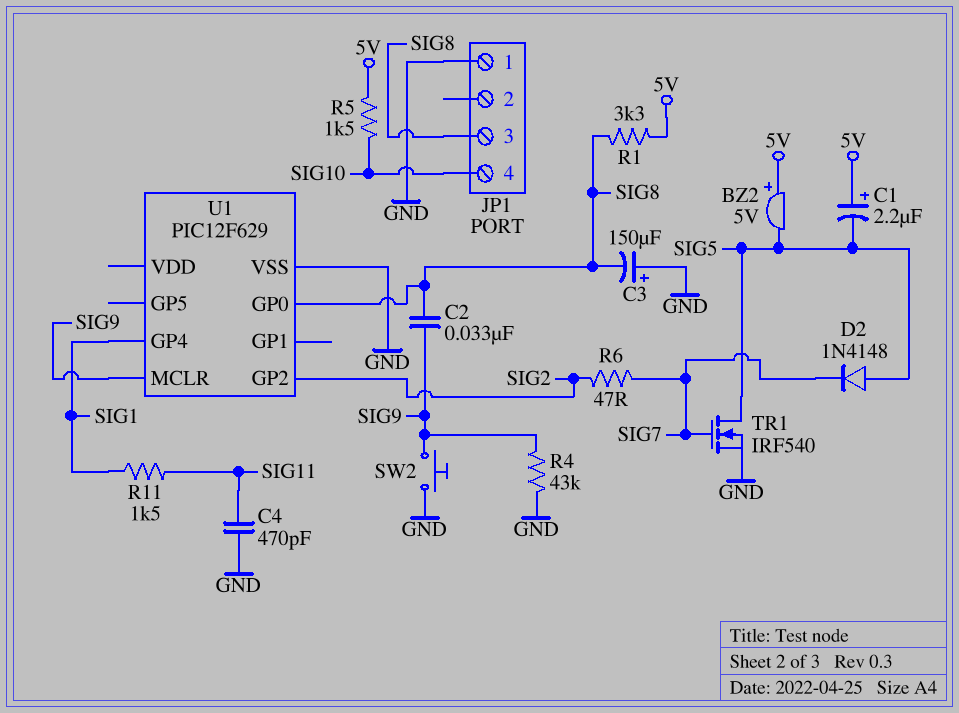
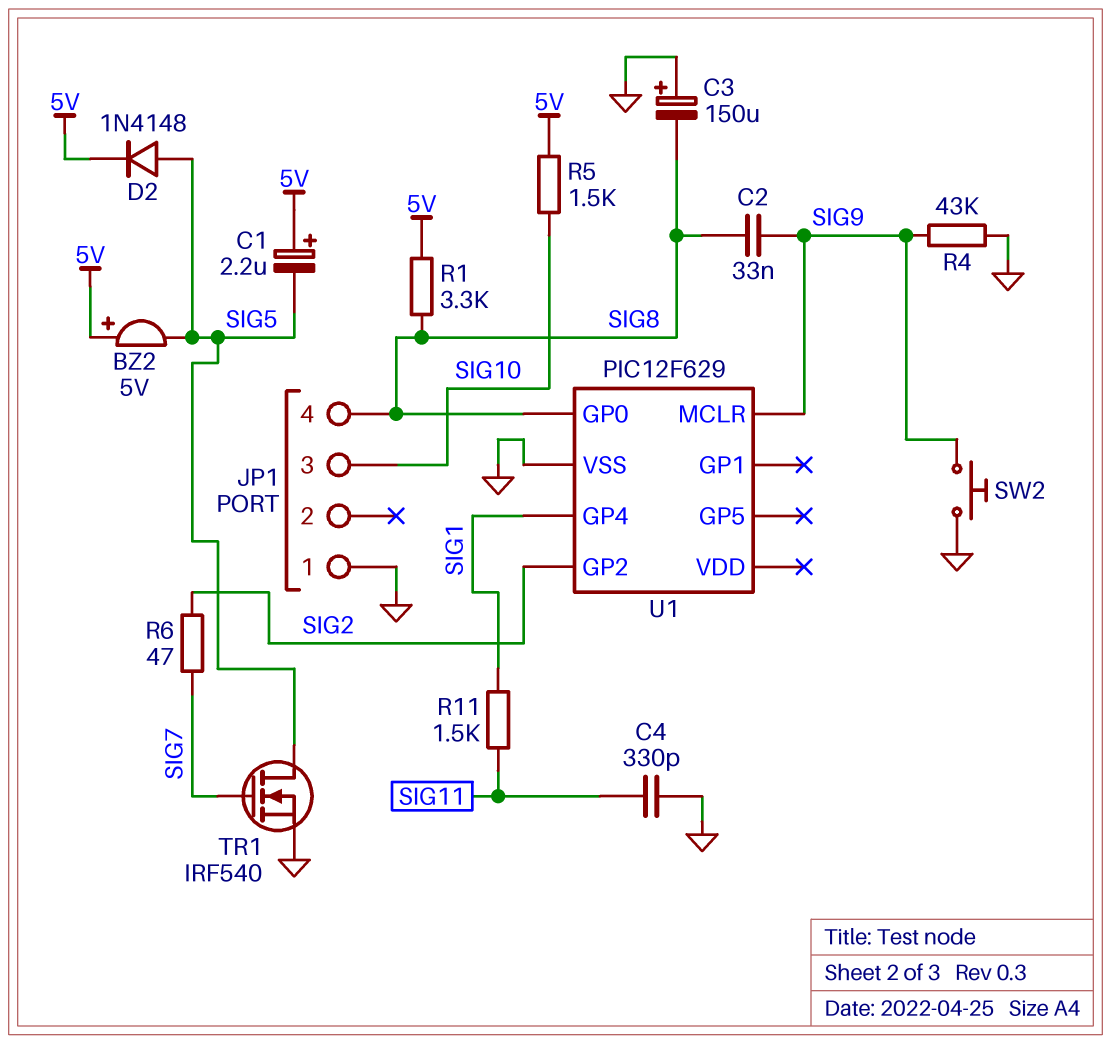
C4: 470pF (GND, SIG11) -> 330pF (GND, SIG11)
D2: diode 1N4148 (A SIG5, K SIG7) -> diode 1N4148 (A SIG5, K 5V)
JP1 pin 3: SIG8 -> SIG10
JP1 pin 4: SIG10 -> SIG8

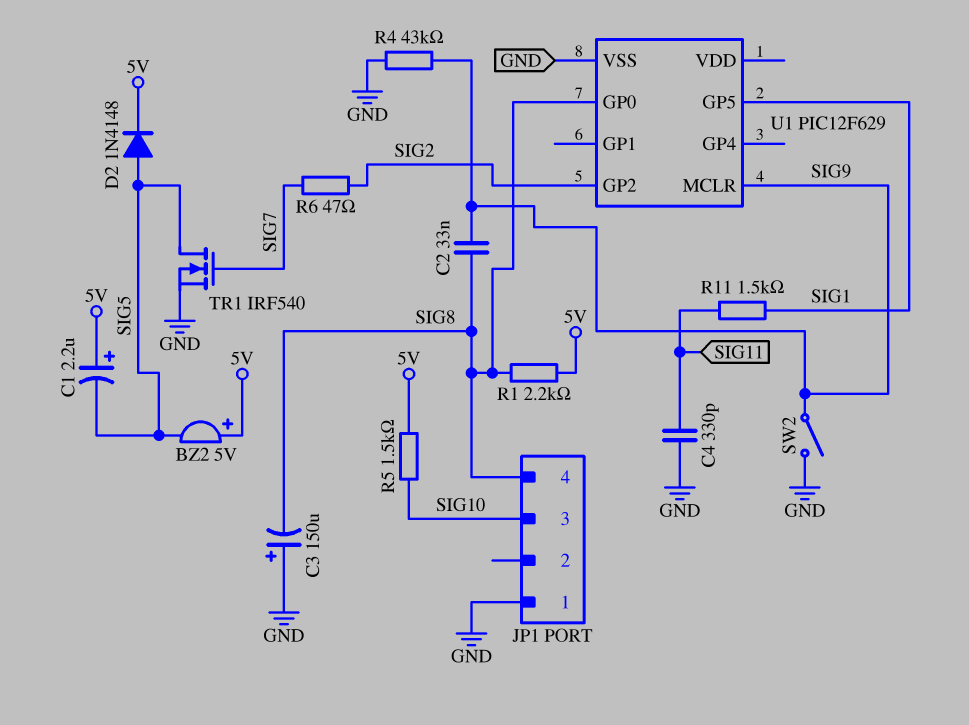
R1: 3.3k (5V, SIG8) -> 2.2k (5V, SIG8)
SW2: button (GND, SIG9) -> switch (GND, SIG9)
U1 pin GP4: SIG1 -> none
U1 pin GP5: none -> SIG1

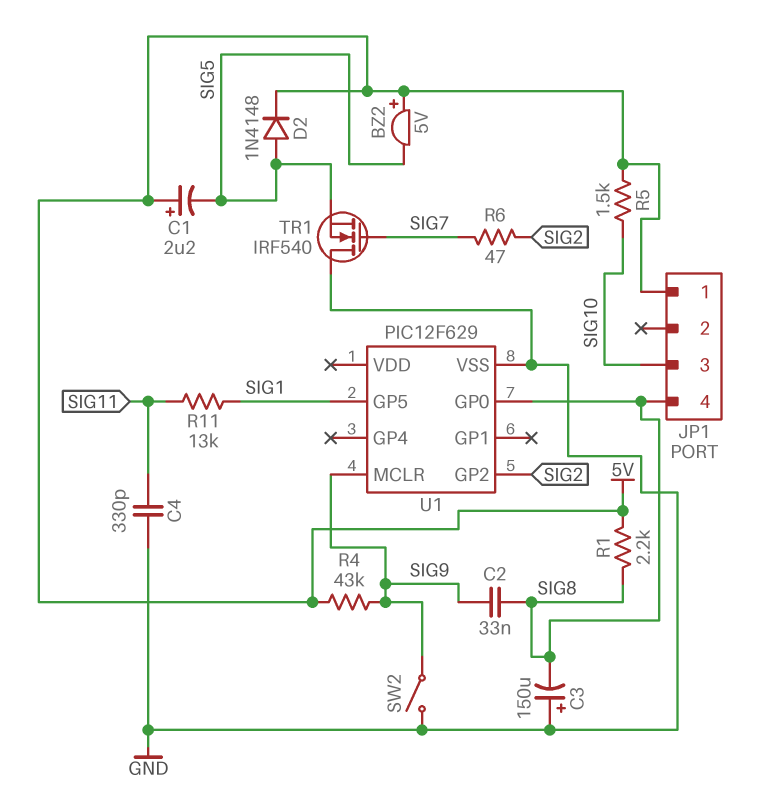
JP1 pin 1: GND -> 5V
R4: 43k (GND, SIG9) -> 43k (5V, SIG9)
R11: 1.5k (SIG1, SIG11) -> 13k (SIG1, SIG11)
TR1: NMOS IRF540 (G SIG7, D SIG5, S GND) -> NMOS IRF540 (G SIG7, D GND, S SIG5)

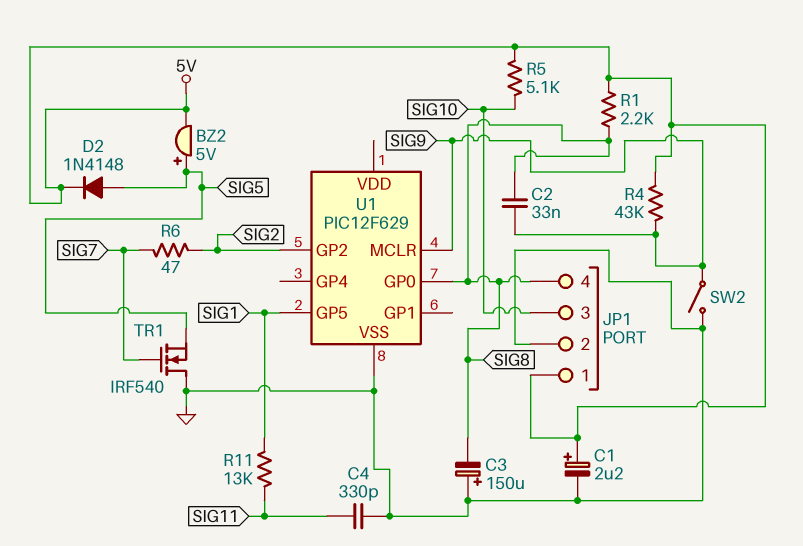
BZ2: buzzer 5V (plus 5V, minus SIG5) -> buzzer 5V (plus SIG5, minus 5V)
C1: 2.2uF (plus 5V, minus SIG5) -> 2.2uF (plus 5V, minus GND)
JP1 pin 2: none -> GND
R5: 1.5k (5V, SIG10) -> 5.1k (5V, SIG10)

